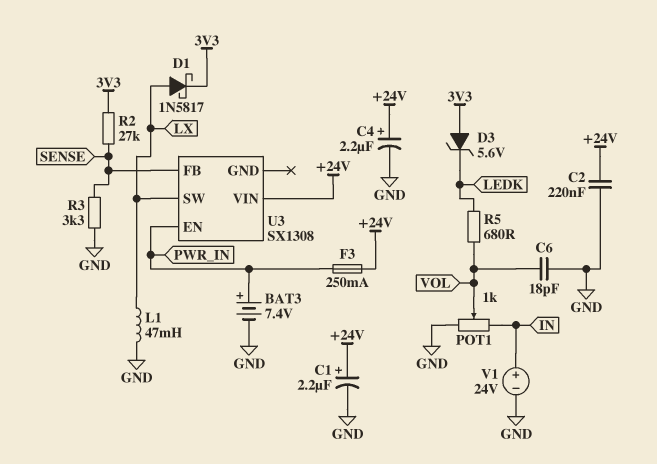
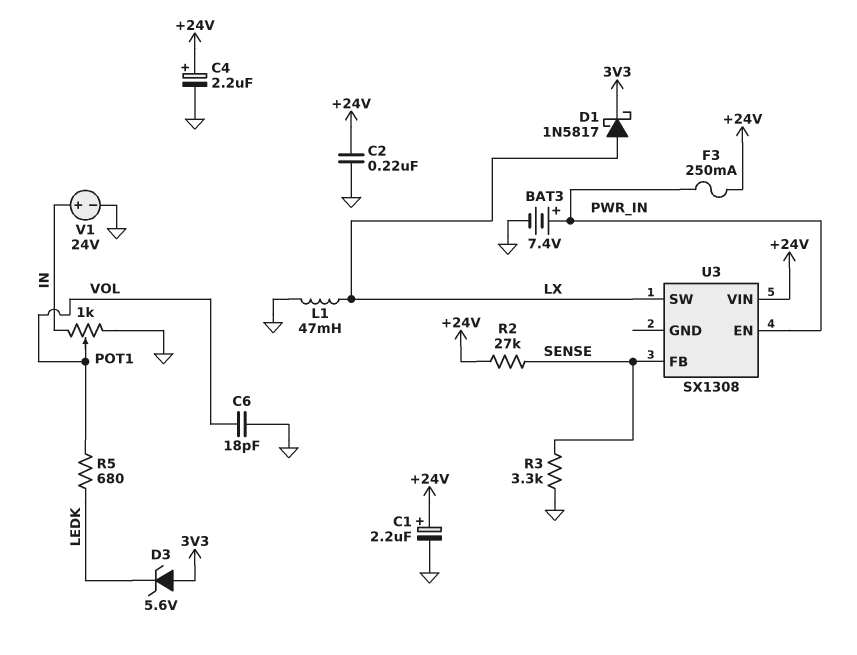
R2: 27k (3V3, SENSE) -> 27k (+24V, SENSE)

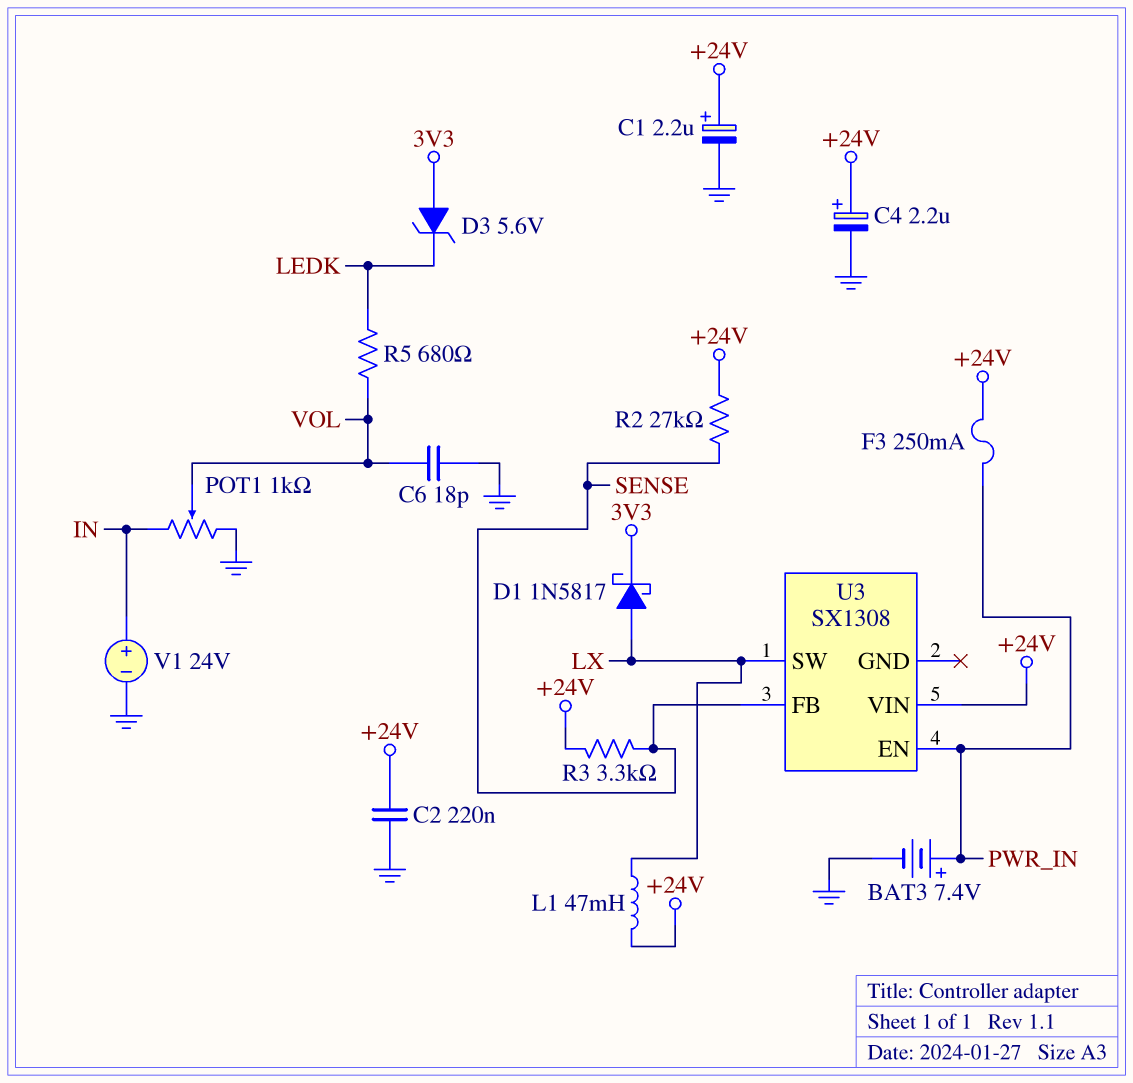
L1: 47mH (GND, LX) -> 47mH (+24V, LX)
R3: 3.3k (GND, SENSE) -> 3.3k (+24V, SENSE)

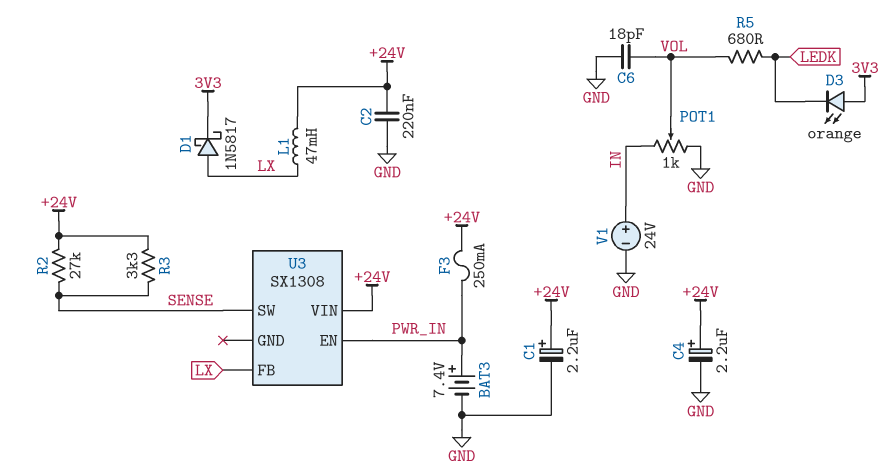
D3: zener 5.6V (A 3V3, K LEDK) -> LED orange (A 3V3, K LEDK)
U3 pin FB: SENSE -> LX
U3 pin SW: LX -> SENSE

